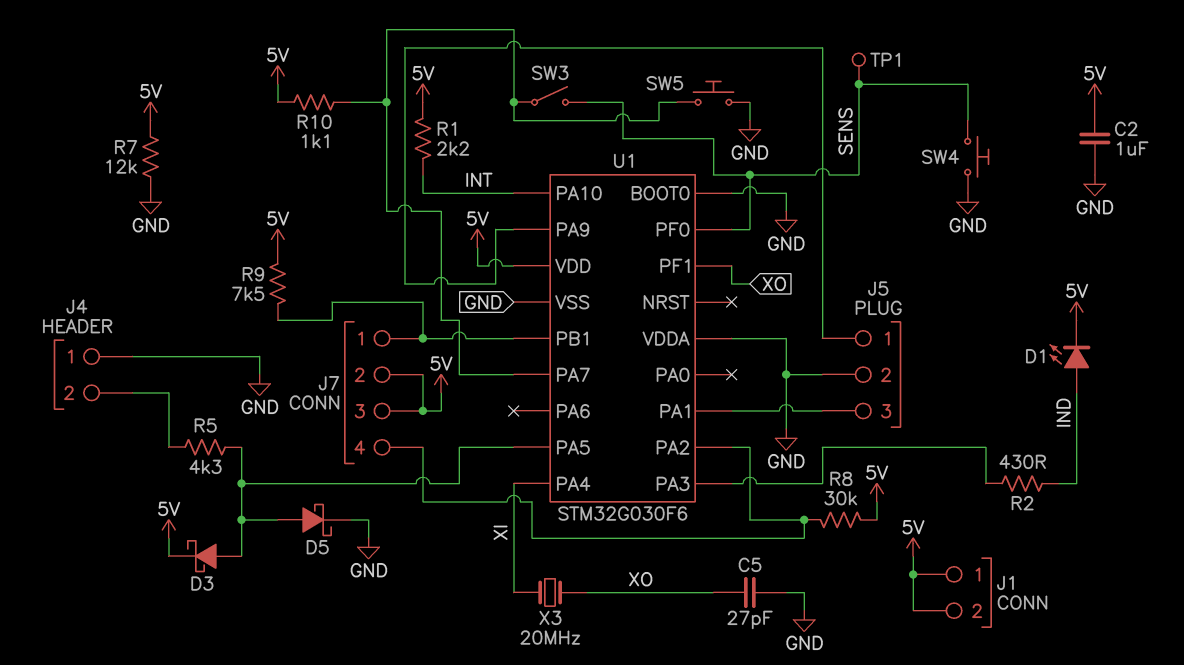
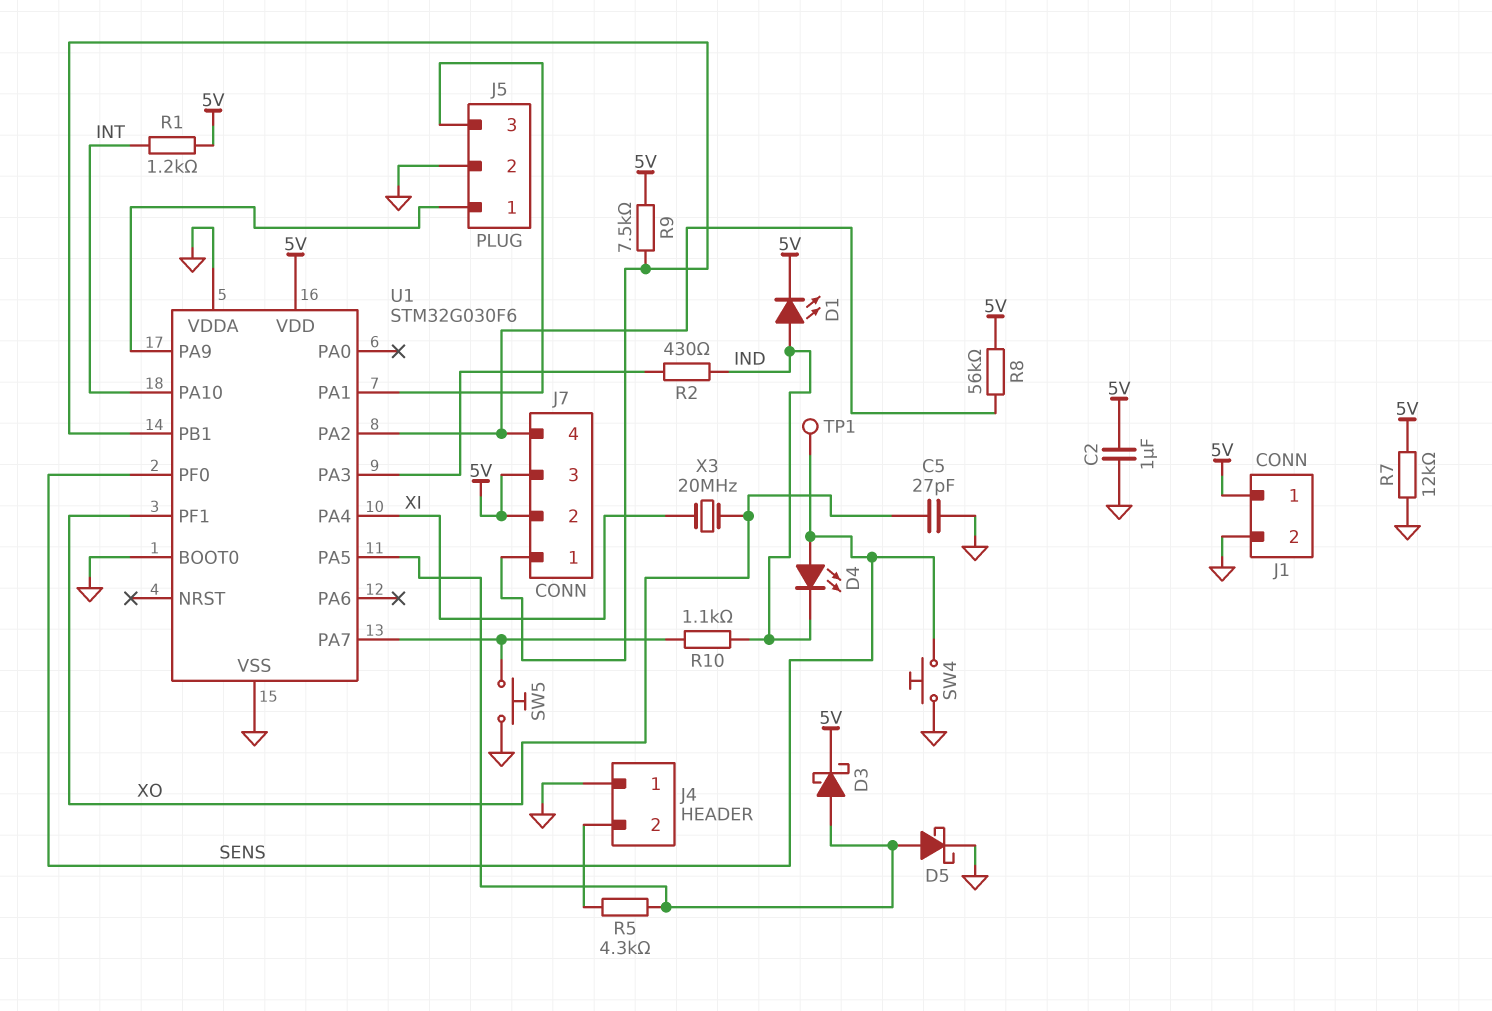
D4: none -> LED (A SENS, K IND)
J1 pin 2: 5V -> GND
R1: 2.2k (5V, INT) -> 1.2k (5V, INT)
R8: 30k (5V, J7/4) -> 56k (5V, J7/4)
R10: 1.1k (5V, U1/PA7) -> 1.1k (IND, U1/PA7)
SW3: switch (SENS, U1/PA7) -> none

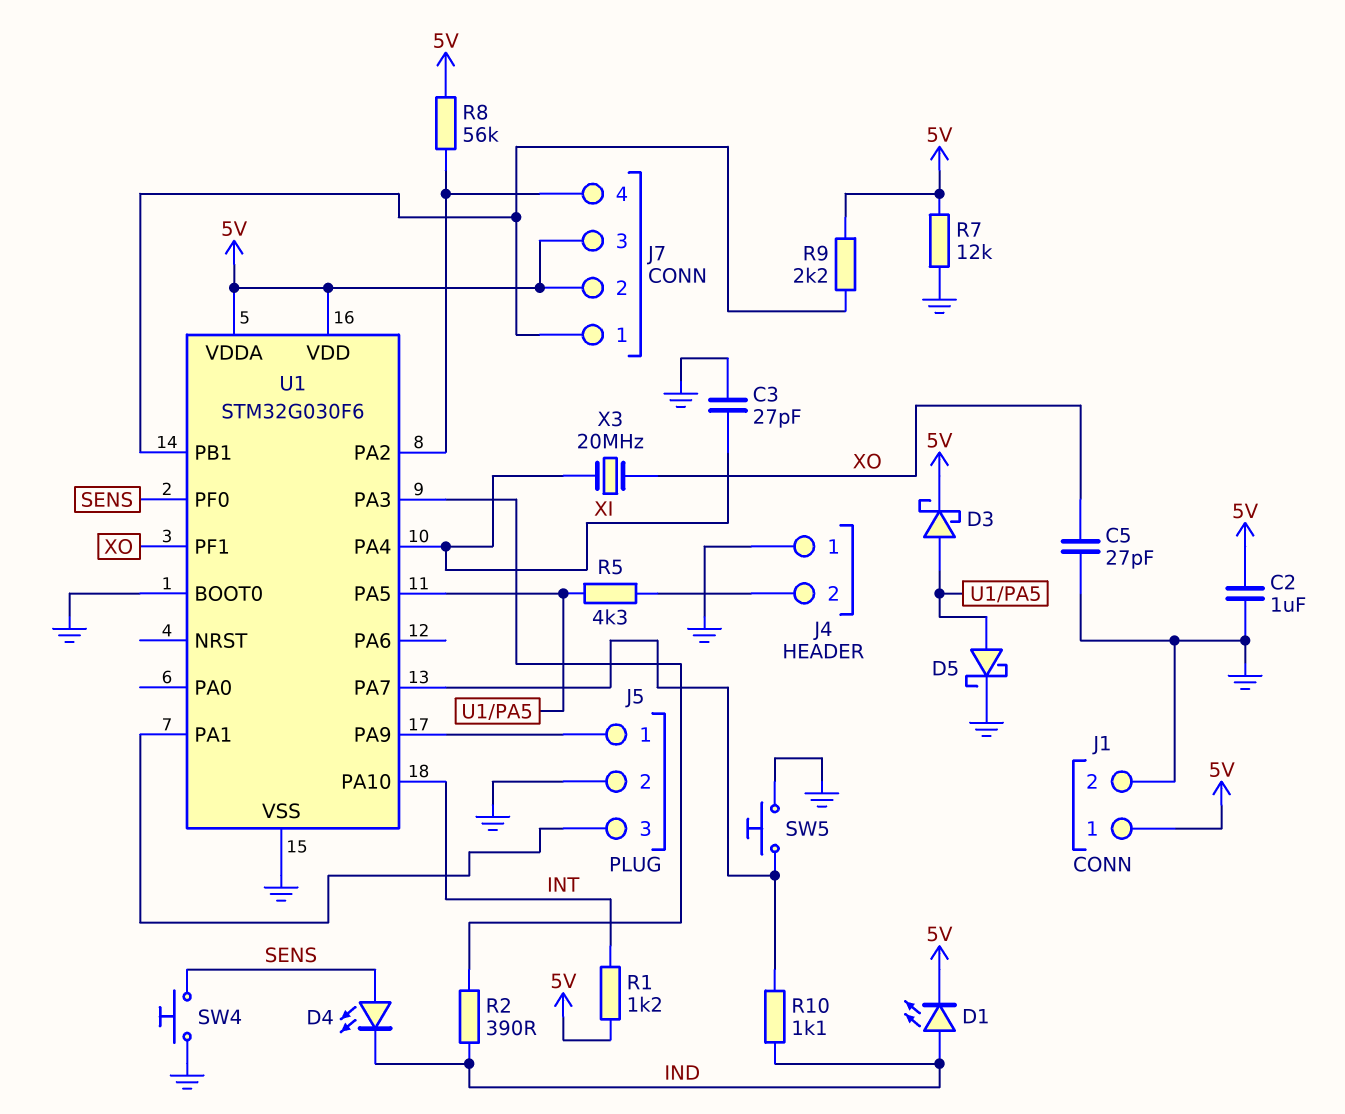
C3: none -> 27pF (GND, XI)
R2: 430 (IND, U1/PA3) -> 390 (IND, U1/PA3)
R9: 7.5k (5V, J7/1) -> 2.2k (5V, J7/1)
TP1: test point (SENS) -> none
U1 pin VDDA: GND -> 5V

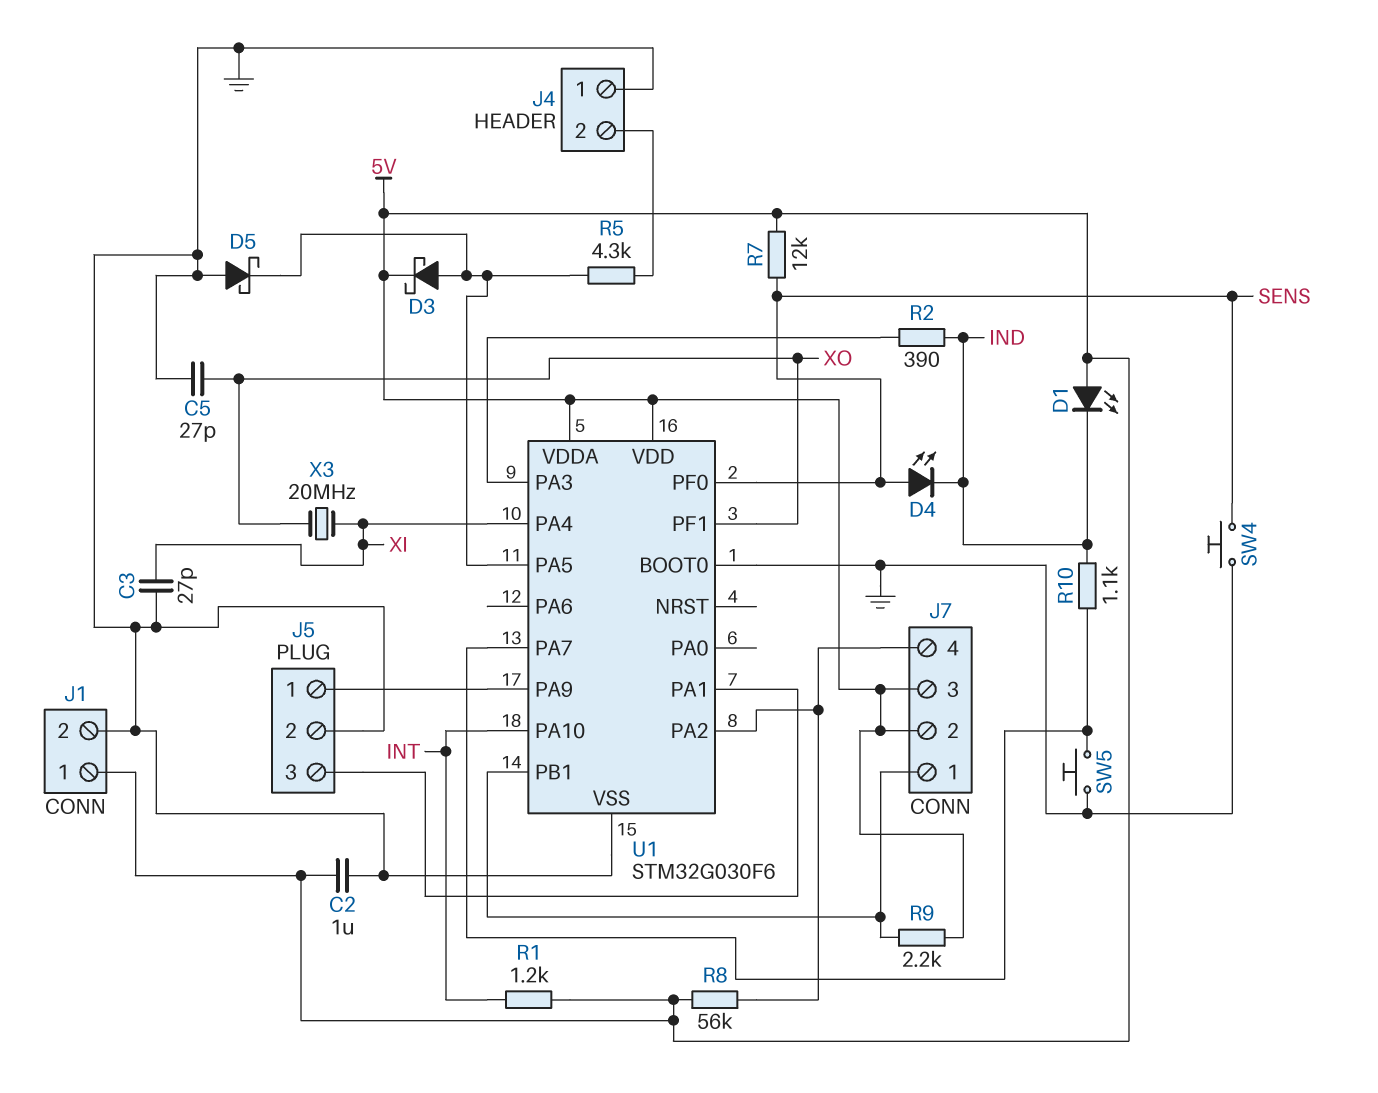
D1: LED (A IND, K 5V) -> LED (A 5V, K IND)
D5: schottky (A U1/PA5, K GND) -> schottky (A GND, K U1/PA5)
R7: 12k (5V, GND) -> 12k (5V, SENS)

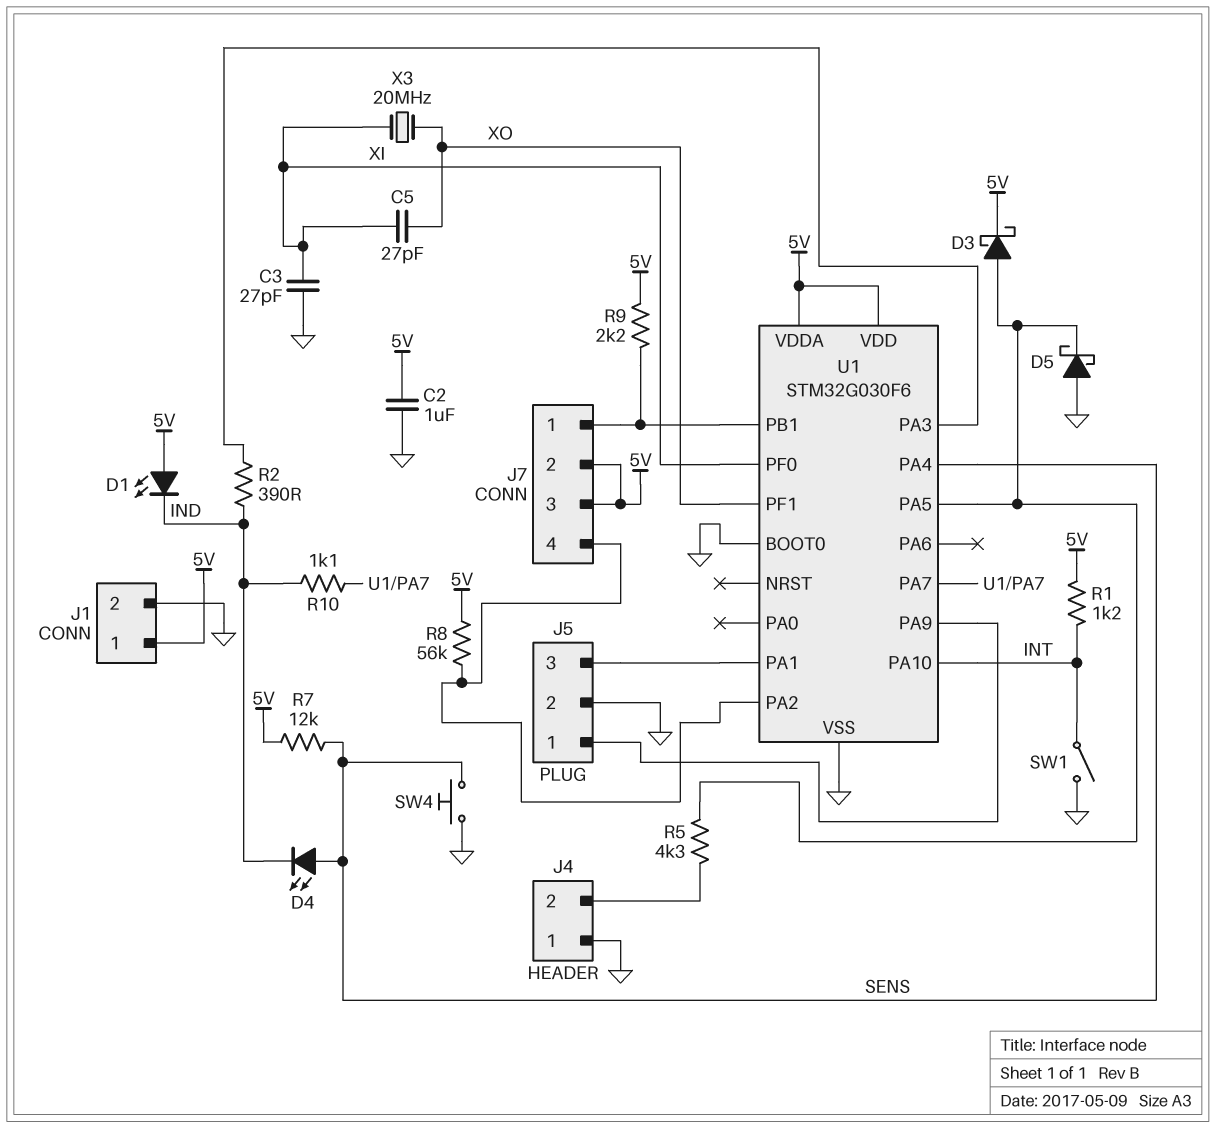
C5: 27pF (GND, XO) -> 27pF (XI, XO)
SW1: none -> switch (GND, INT)
SW5: button (GND, U1/PA7) -> none
U1 pin PA4: XI -> SENS
U1 pin PF0: SENS -> XI

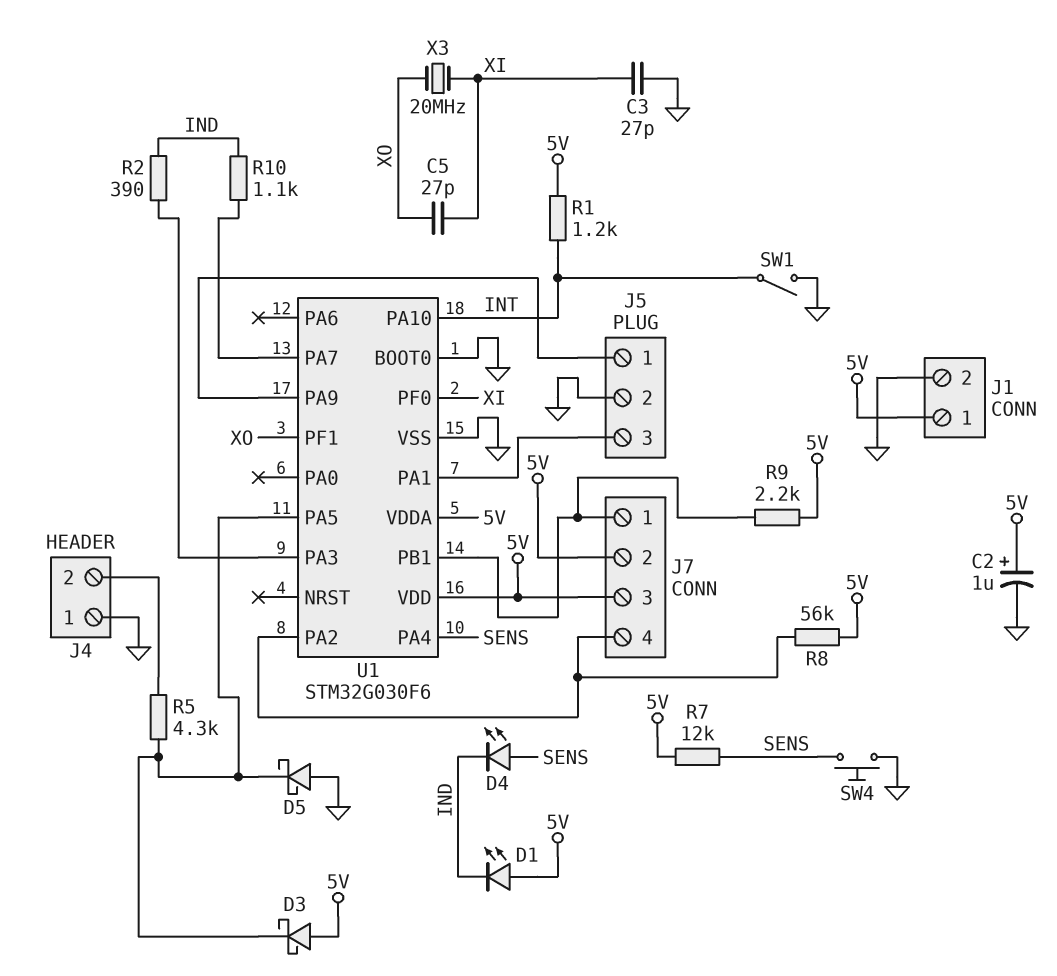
C2: 1uF (5V, GND) -> 1uF (plus 5V, minus GND)
D3: schottky (A U1/PA5, K 5V) -> schottky (A 5V, K U1/PA5)

